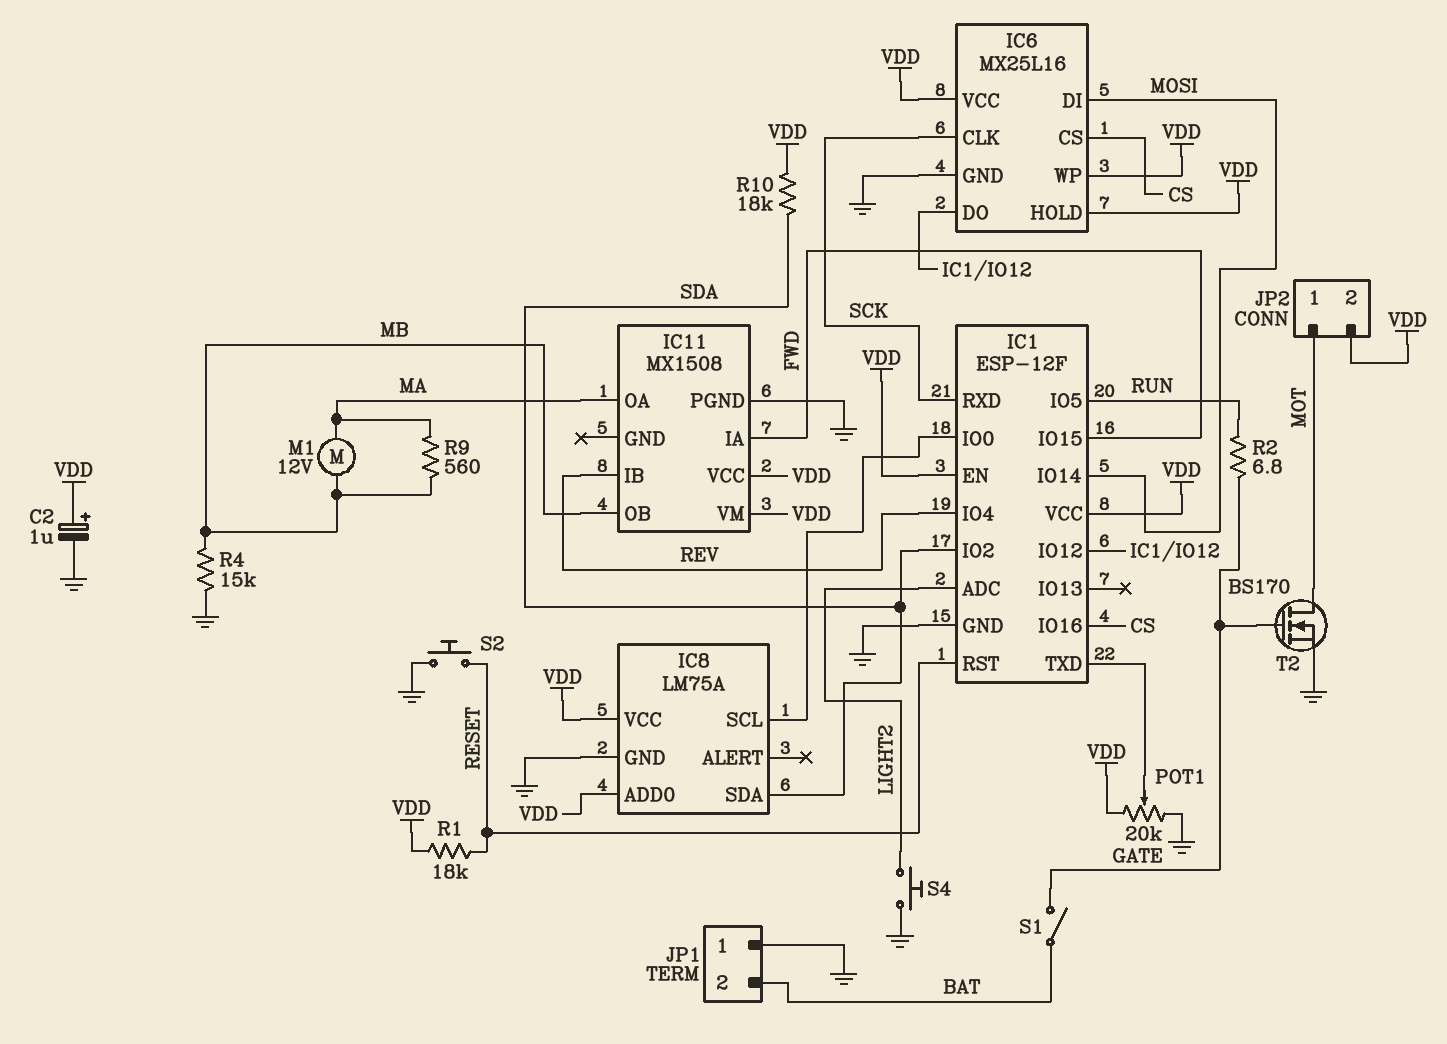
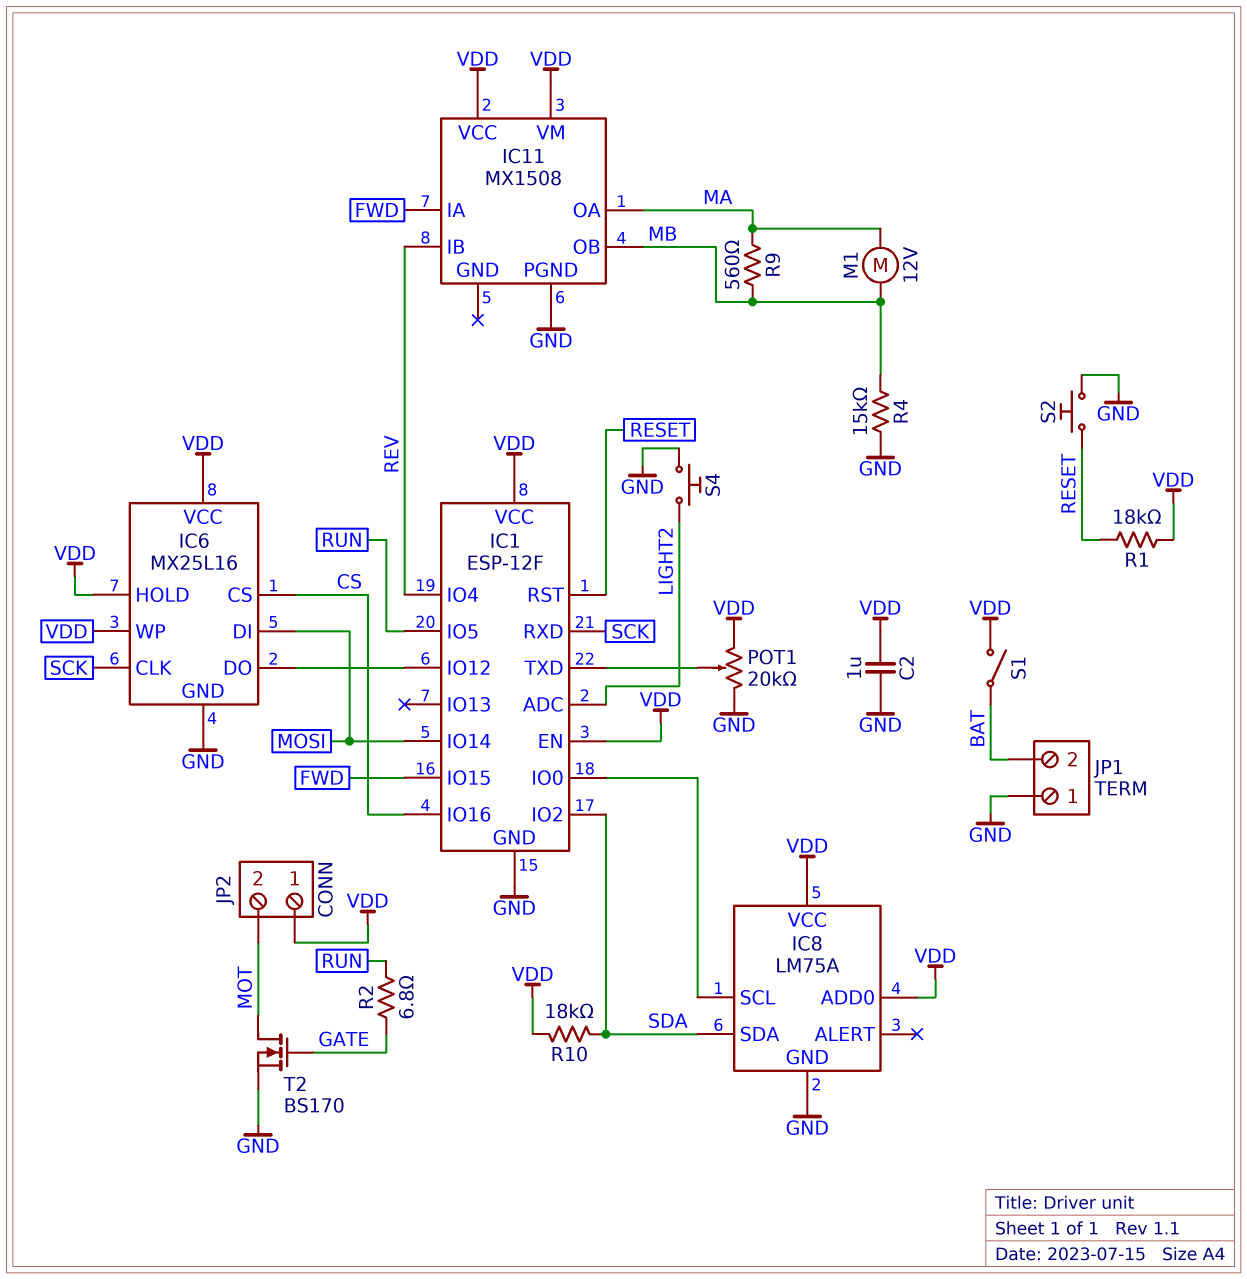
C2: 1uF (plus VDD, minus GND) -> 1uF (GND, VDD)
JP2 pin 1: MOT -> VDD
JP2 pin 2: VDD -> MOT
S1: switch (BAT, GATE) -> switch (BAT, VDD)

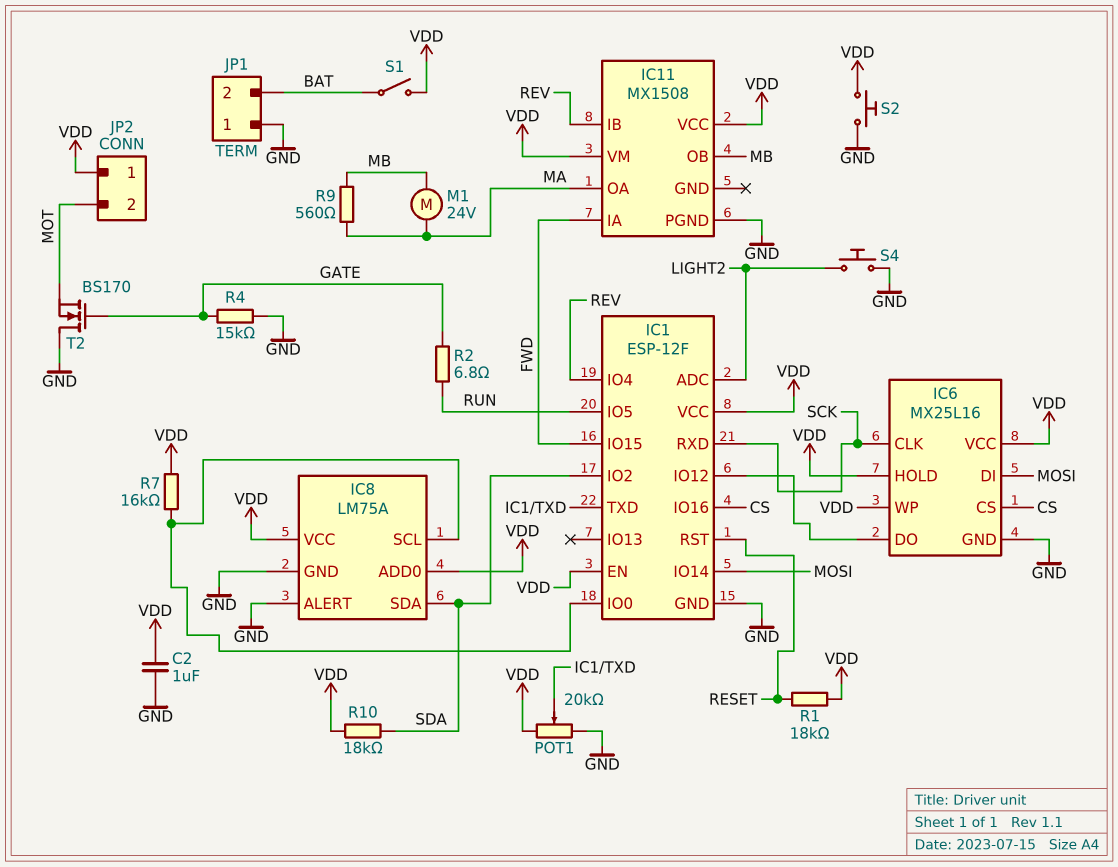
IC8 pin ALERT: none -> GND
M1: motor 12V (MA, MB) -> motor 24V (MA, MB)
R4: 15k (GND, MB) -> 15k (GATE, GND)
R7: none -> 16k (IC1/IO0, VDD)
S2: button (GND, RESET) -> button (GND, VDD)
T2: NMOS BS170 (G GATE, D MOT, S GND) -> NMOS BS170 (G GATE, D GND, S MOT)

